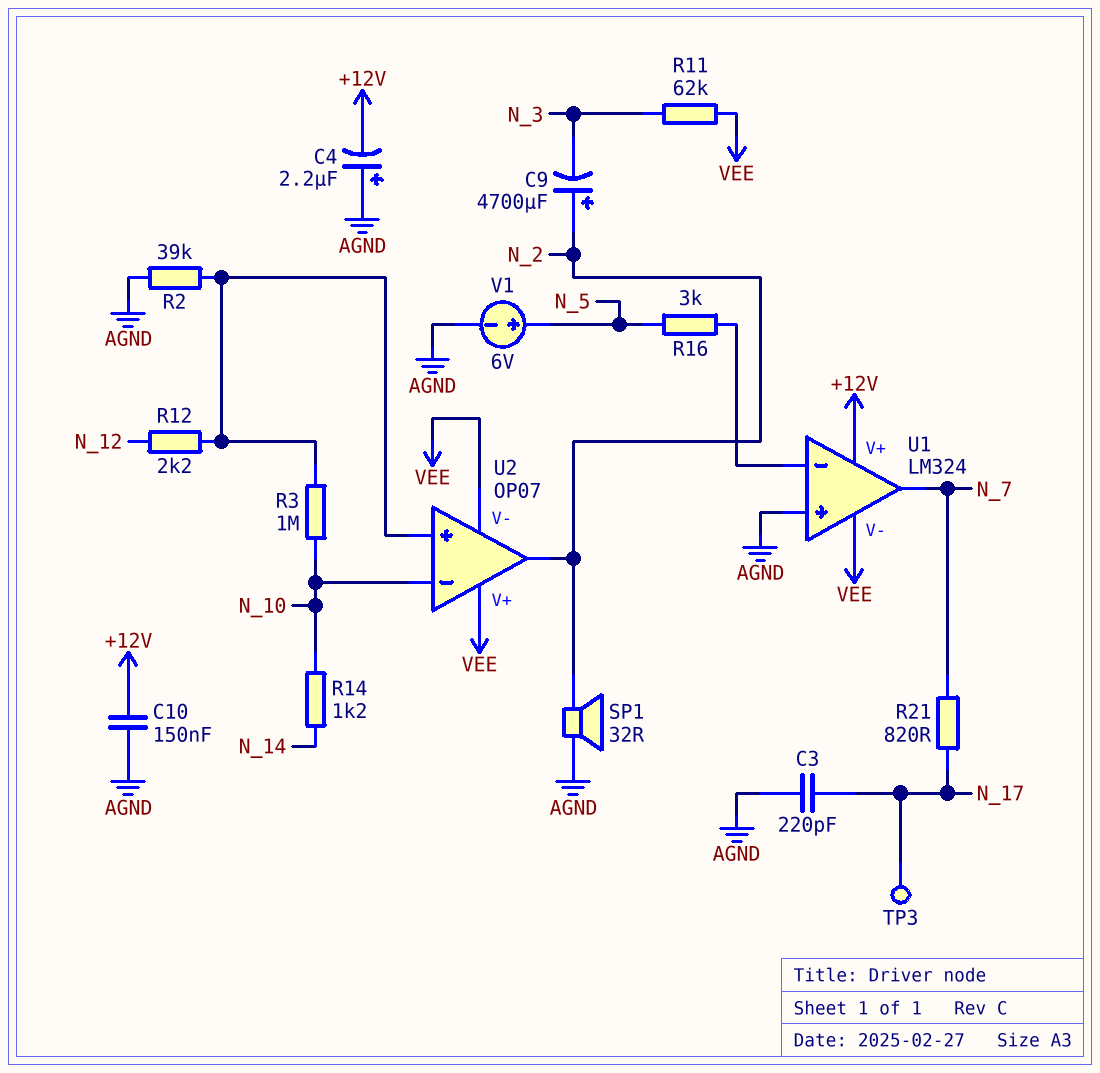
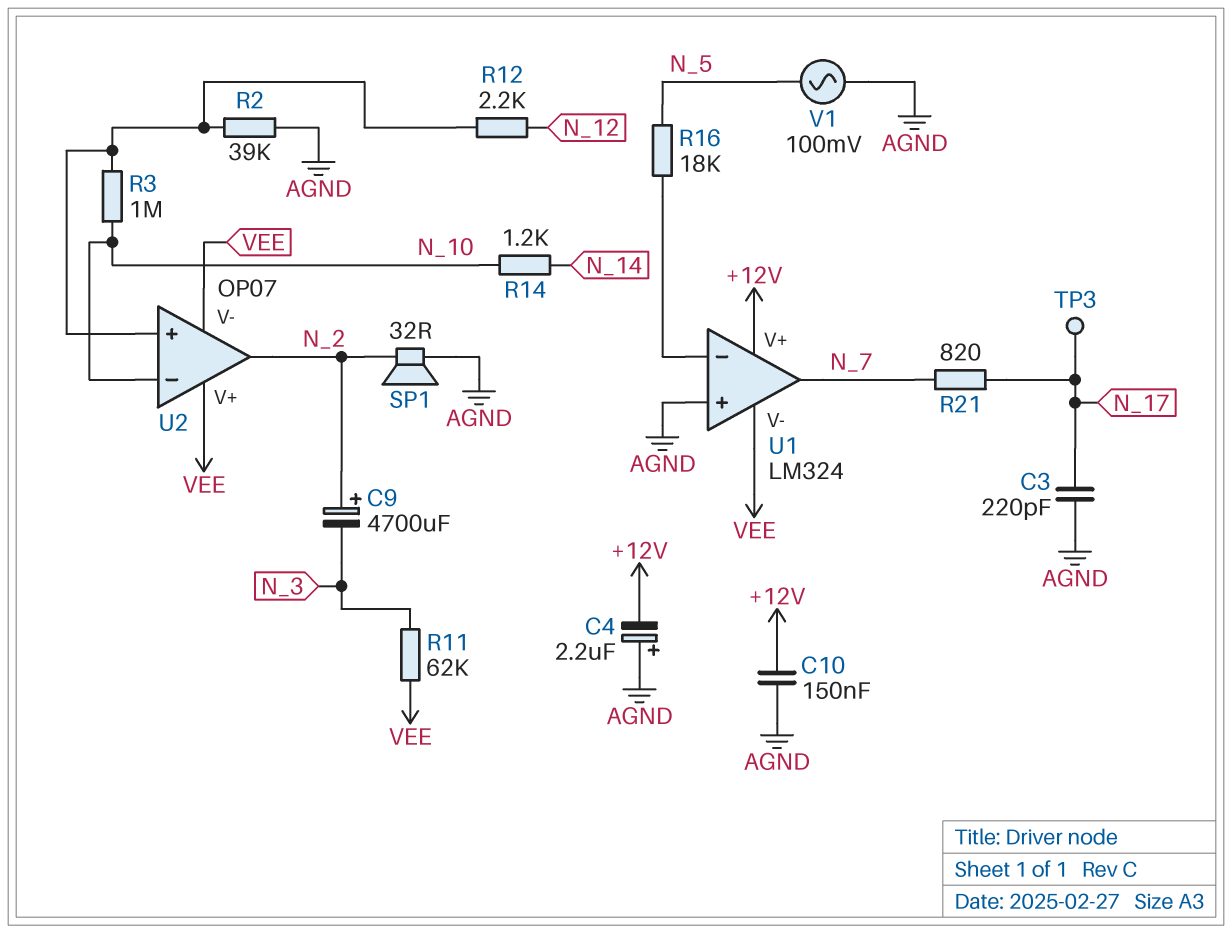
R16: 3k (N_5, U1/in-) -> 18k (N_5, U1/in-)
V1: 6V (plus N_5, minus AGND) -> AC 100mV (AGND, N_5)

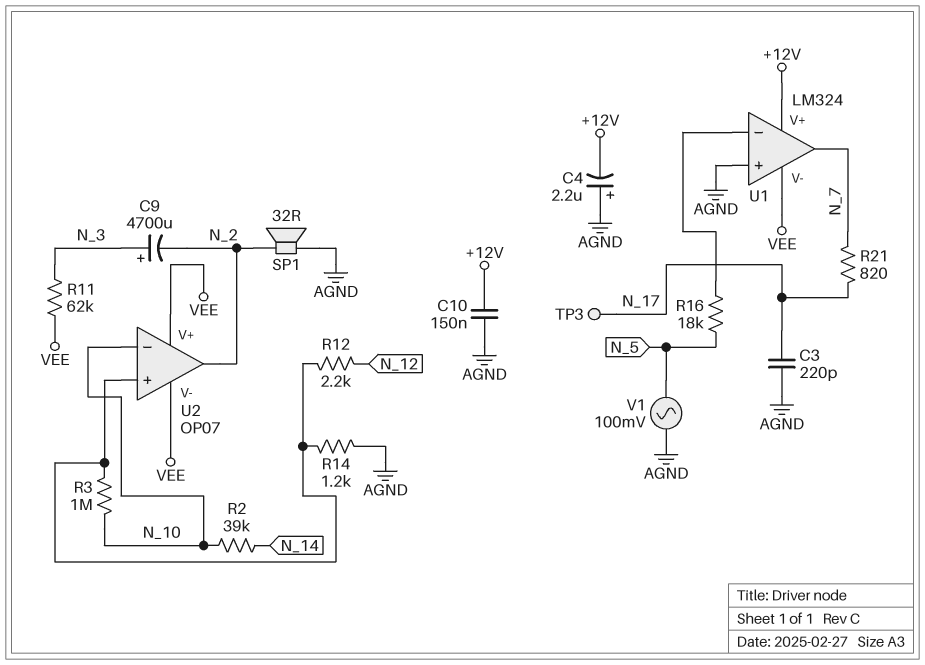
C9: 4700uF (plus N_2, minus N_3) -> 4700uF (plus N_3, minus N_2)
R2: 39k (AGND, U2/in+) -> 39k (N_10, N_14)
R14: 1.2k (N_10, N_14) -> 1.2k (AGND, U2/in+)

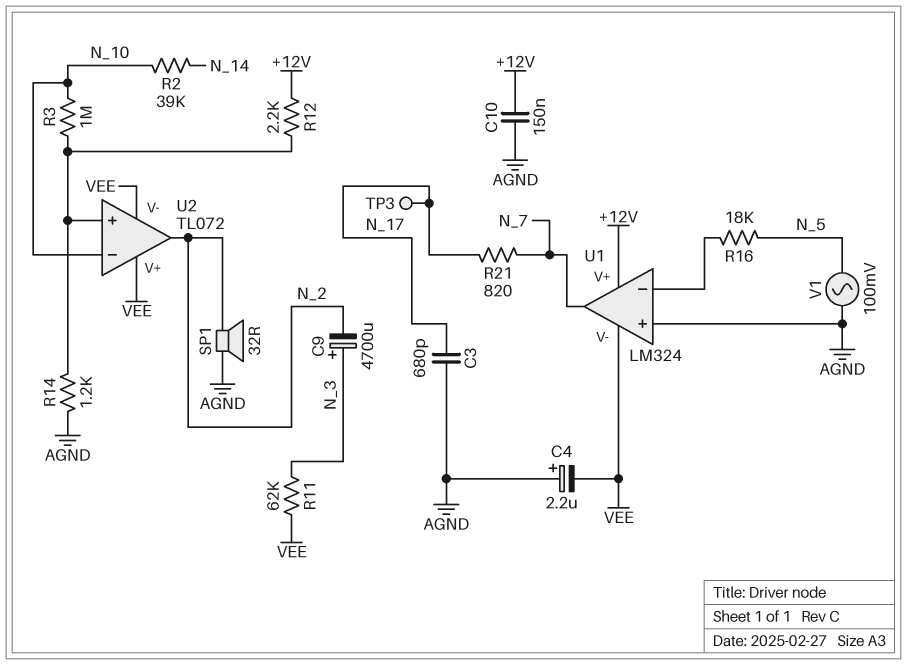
C3: 220pF (AGND, N_17) -> 680pF (AGND, N_17)
C4: 2.2uF (plus AGND, minus +12V) -> 2.2uF (plus AGND, minus VEE)
R12: 2.2k (N_12, U2/in+) -> 2.2k (+12V, U2/in+)
U2: OP07 -> TL072

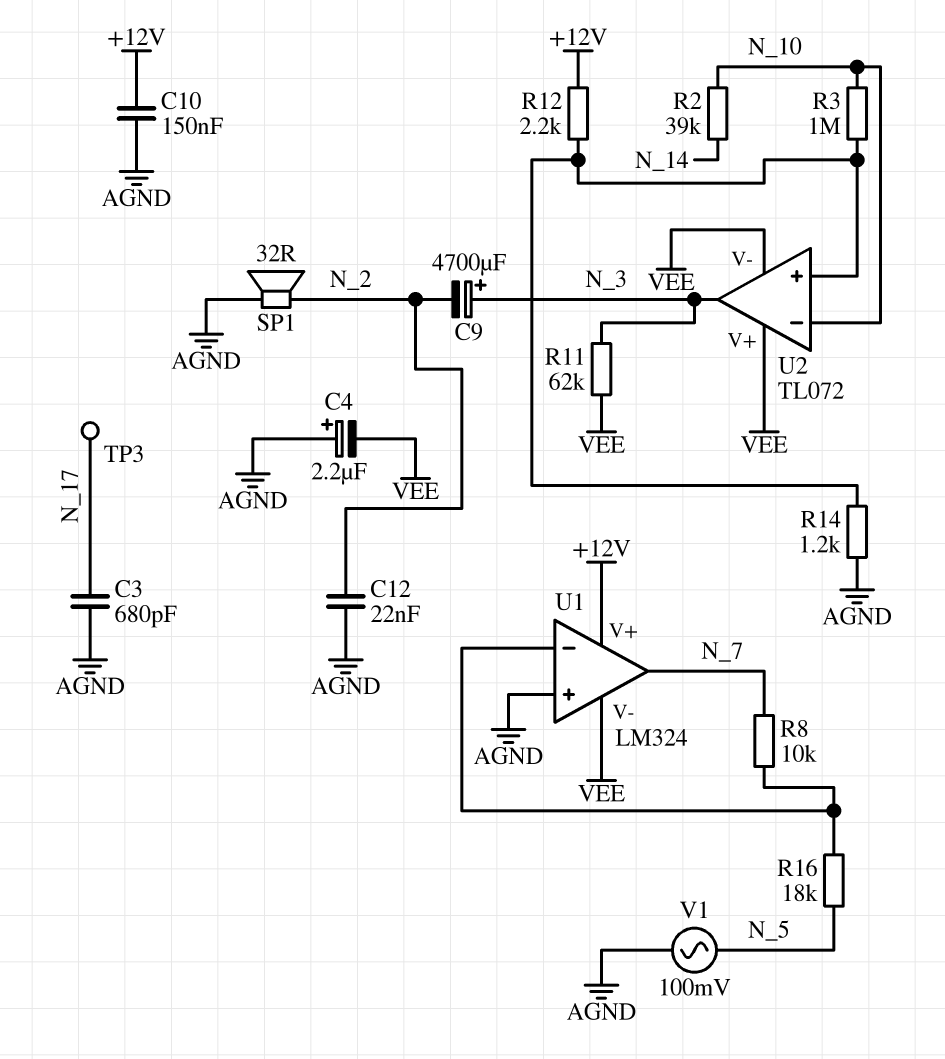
C12: none -> 22nF (AGND, N_2)
R8: none -> 10k (N_7, U1/in-)
R21: 820 (N_7, N_17) -> none
U2 pin out: N_2 -> N_3

